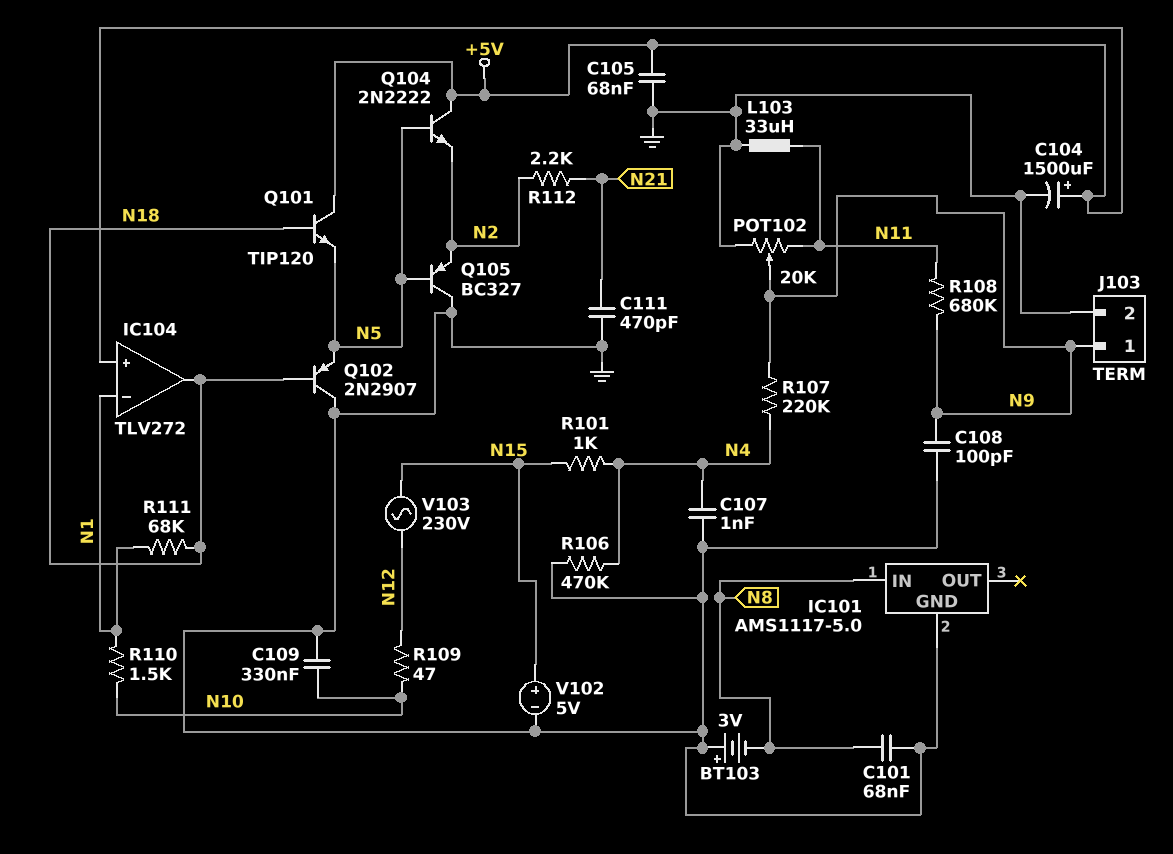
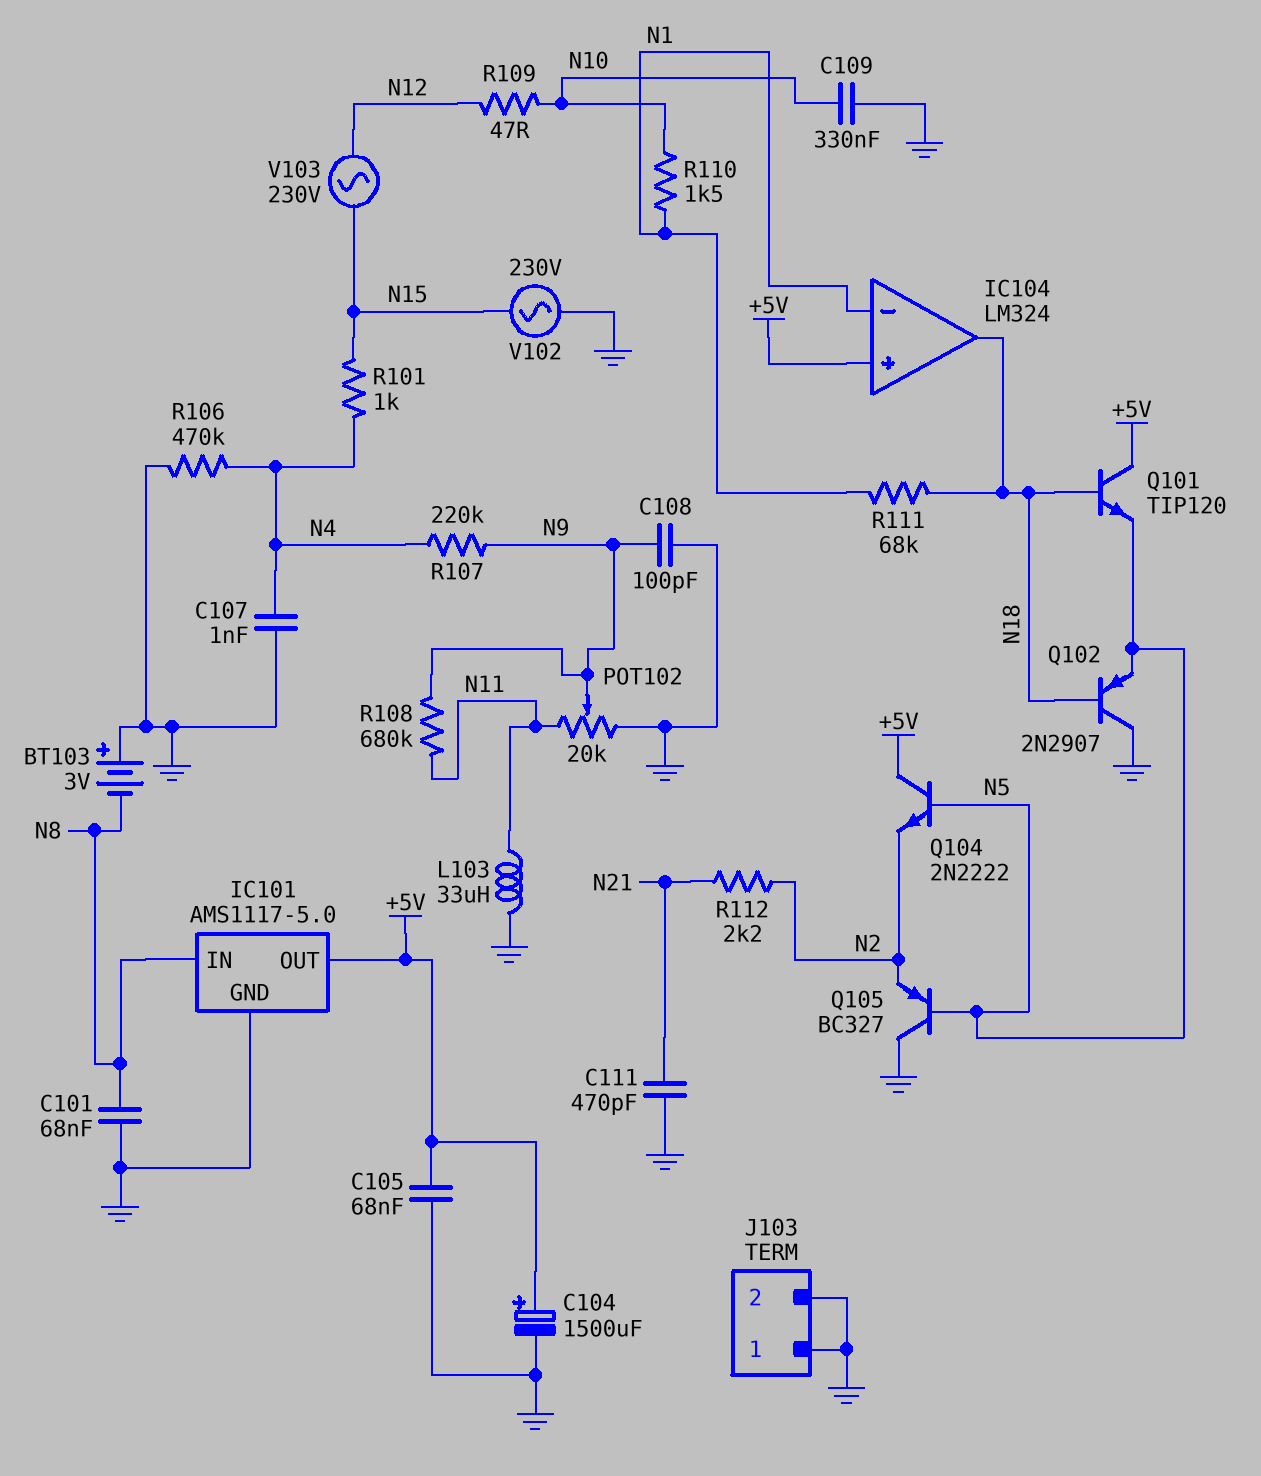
IC101 pin OUT: none -> +5V
IC104: TLV272 -> LM324
J103 pin 1: N9 -> GND
V102: 5V (plus N15, minus GND) -> AC 230V (GND, N15)

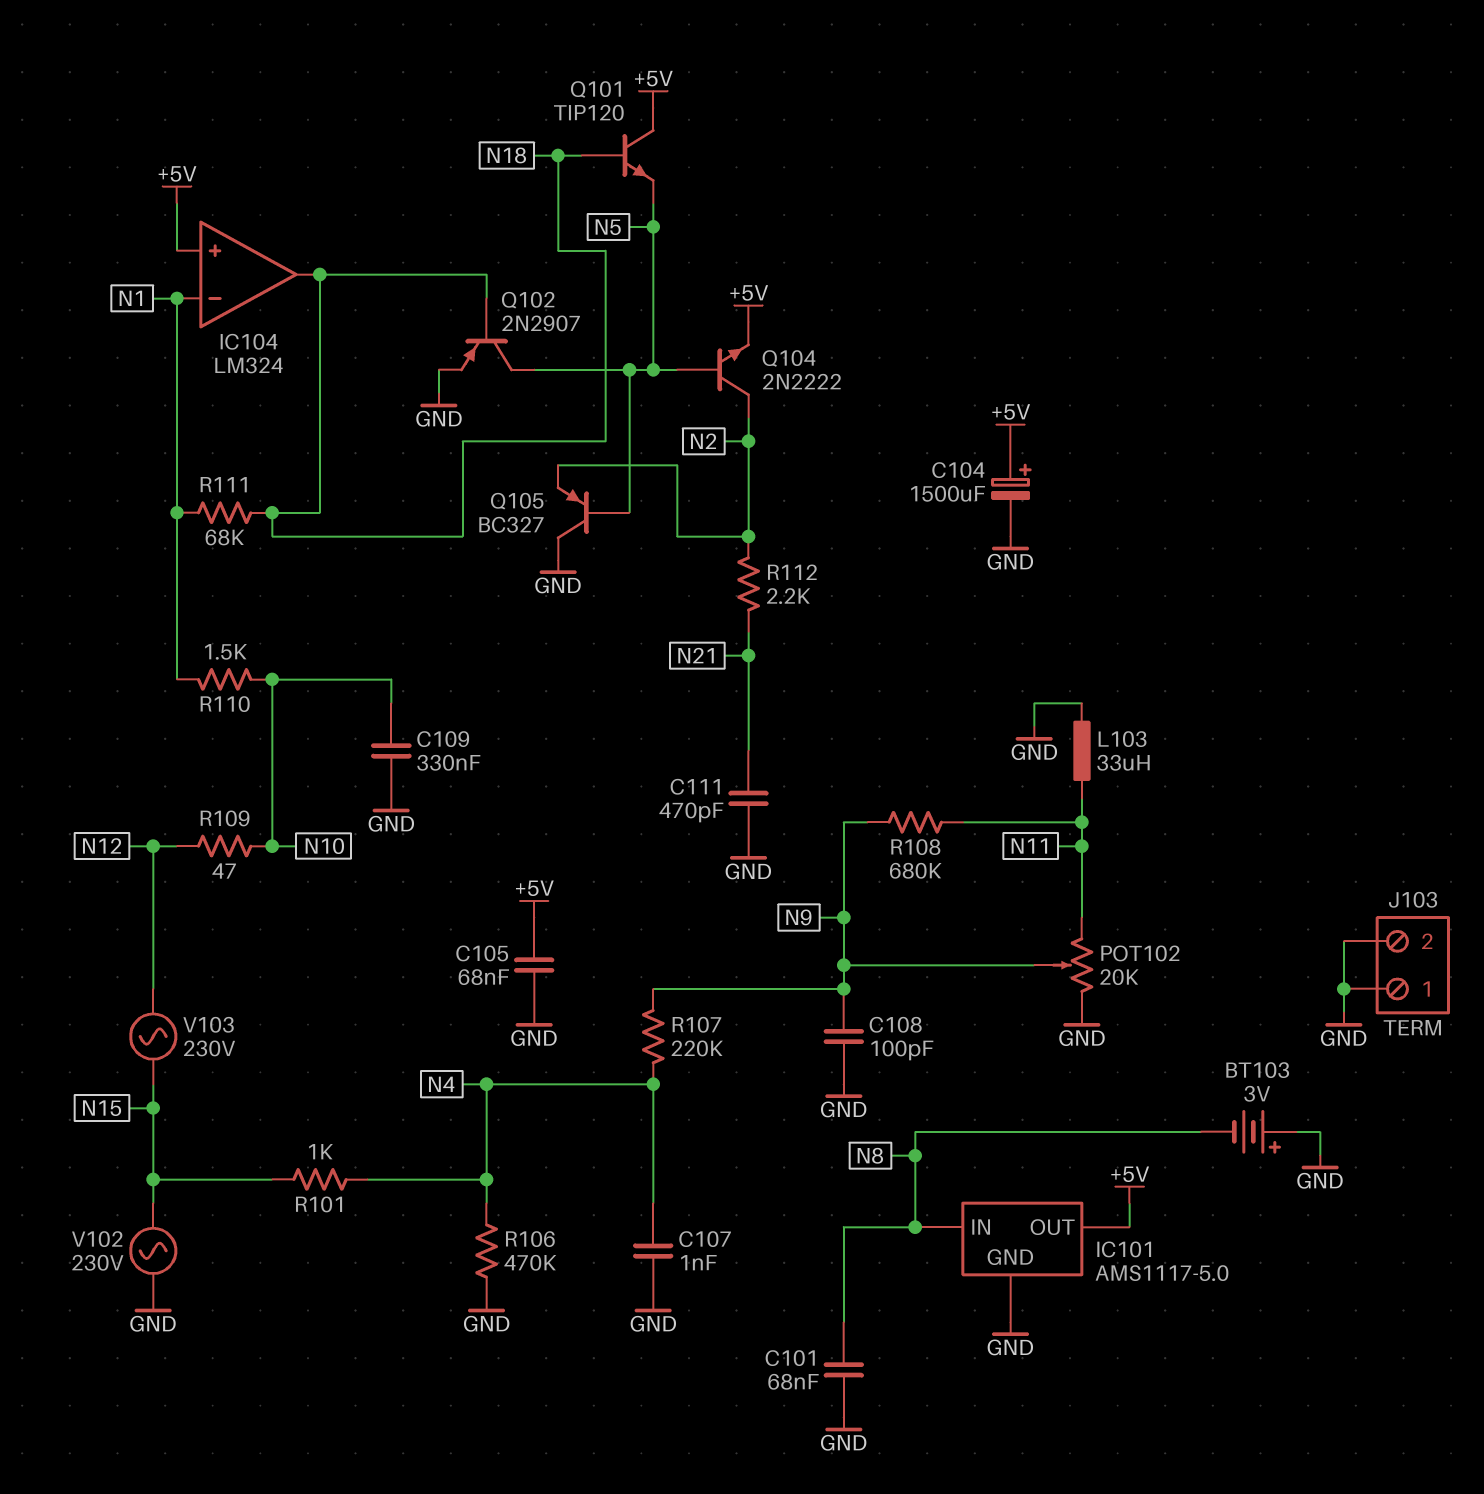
Q102: PNP 2N2907 (B N18, C GND, E N5) -> PNP 2N2907 (B N18, C N5, E GND)
Q104: NPN 2N2222 (B N5, C +5V, E N2) -> NPN 2N2222 (B N5, C N2, E +5V)

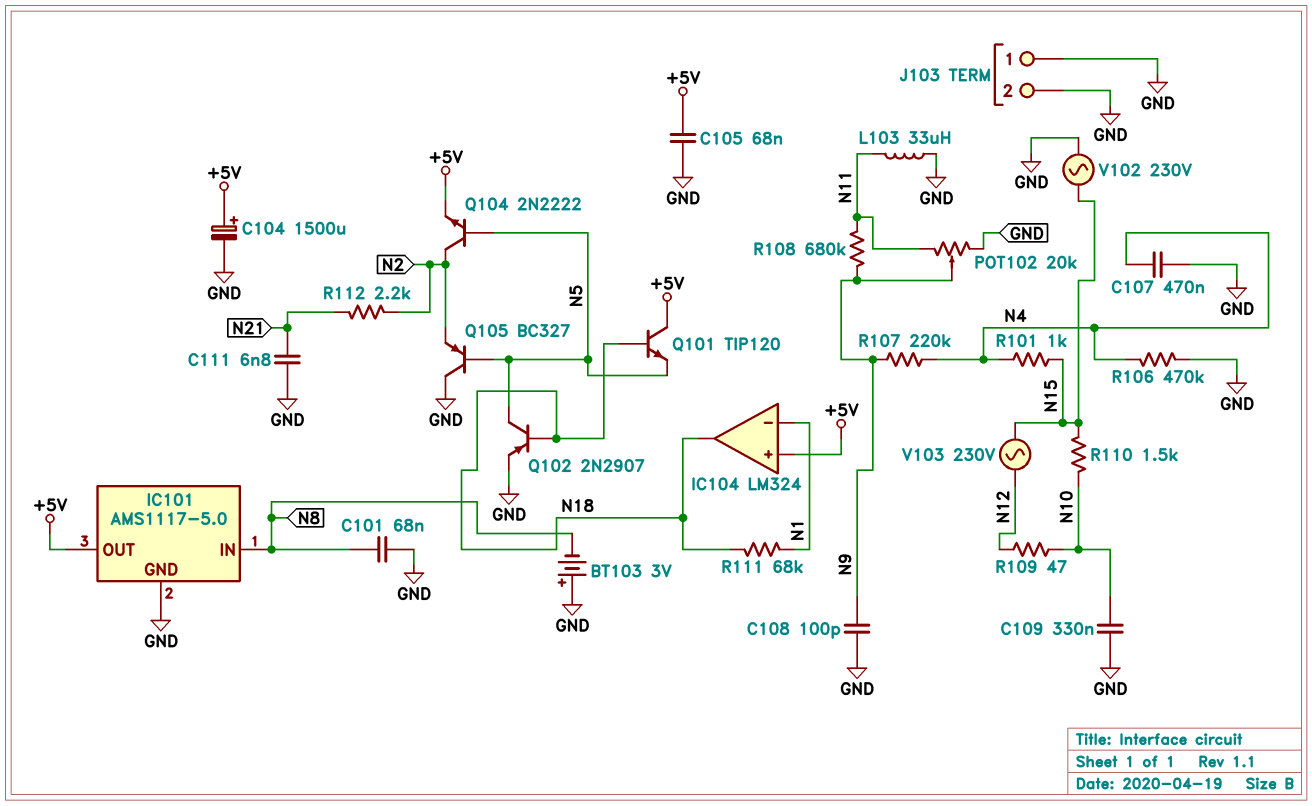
C107: 1nF (GND, N4) -> 470nF (GND, N4)
C111: 470pF (GND, N21) -> 6.8nF (GND, N21)
R110: 1.5k (N1, N10) -> 1.5k (N10, N15)

